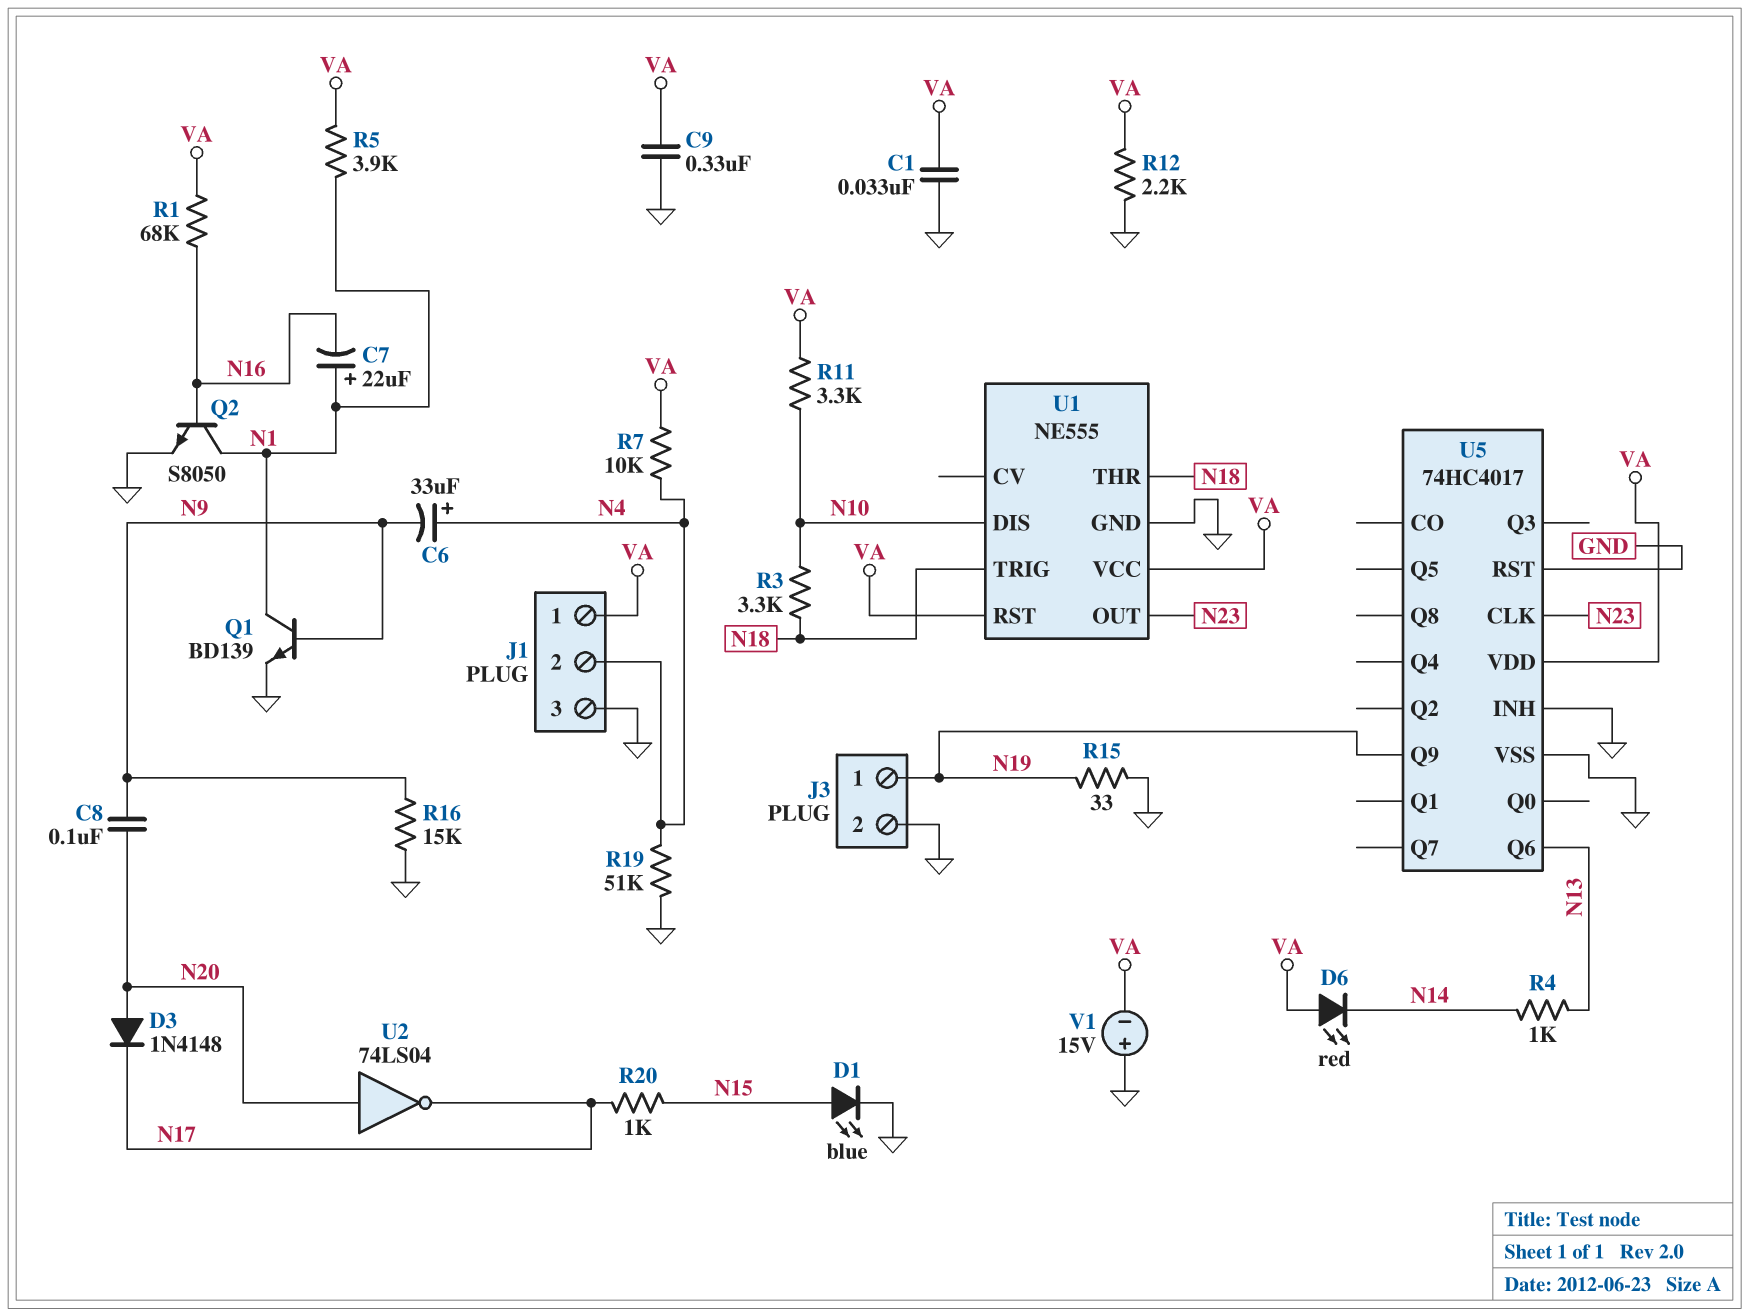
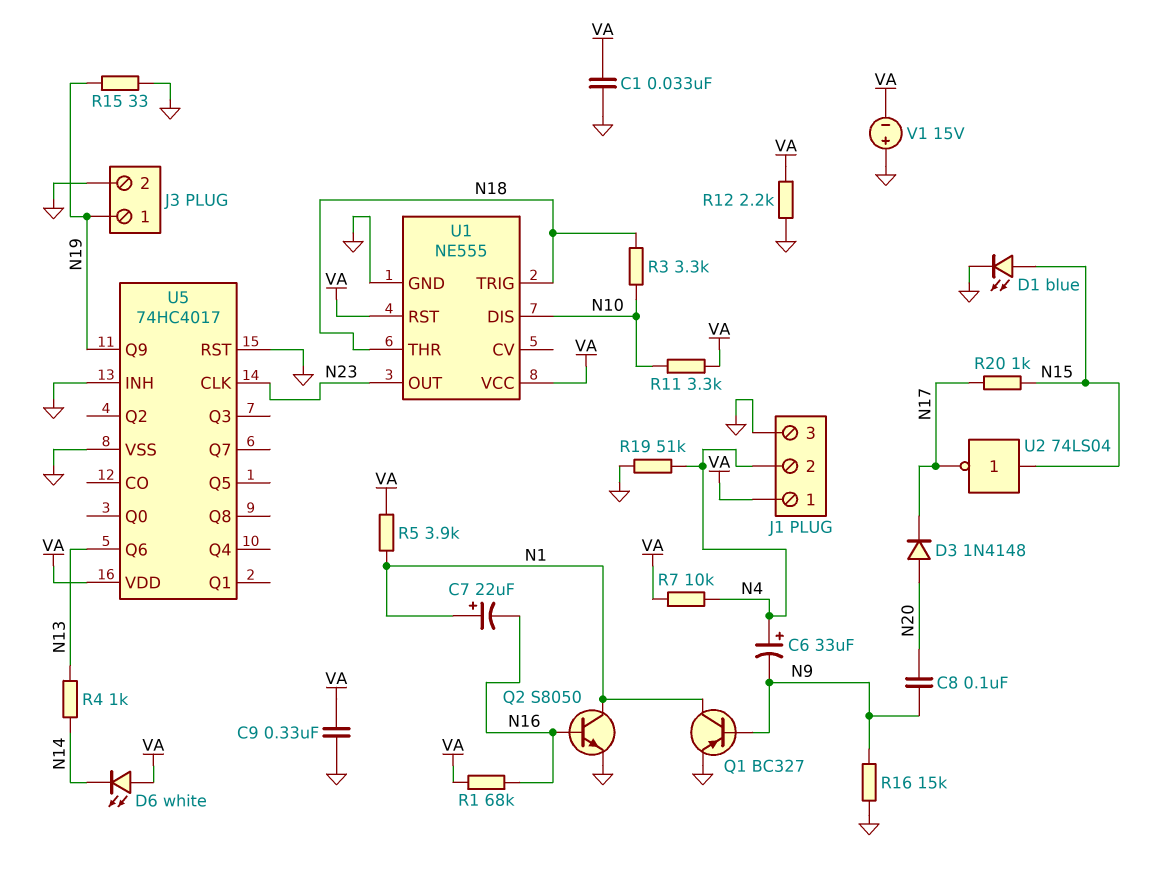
D6: LED red (A VA, K N14) -> LED white (A VA, K N14)
Q1: NPN BD139 (B N9, C N1, E GND) -> PNP BC327 (B N9, C N1, E GND)
U2: NOT 74LS04 (in N20, out N17) -> NOT 74LS04 (in N15, out N17)

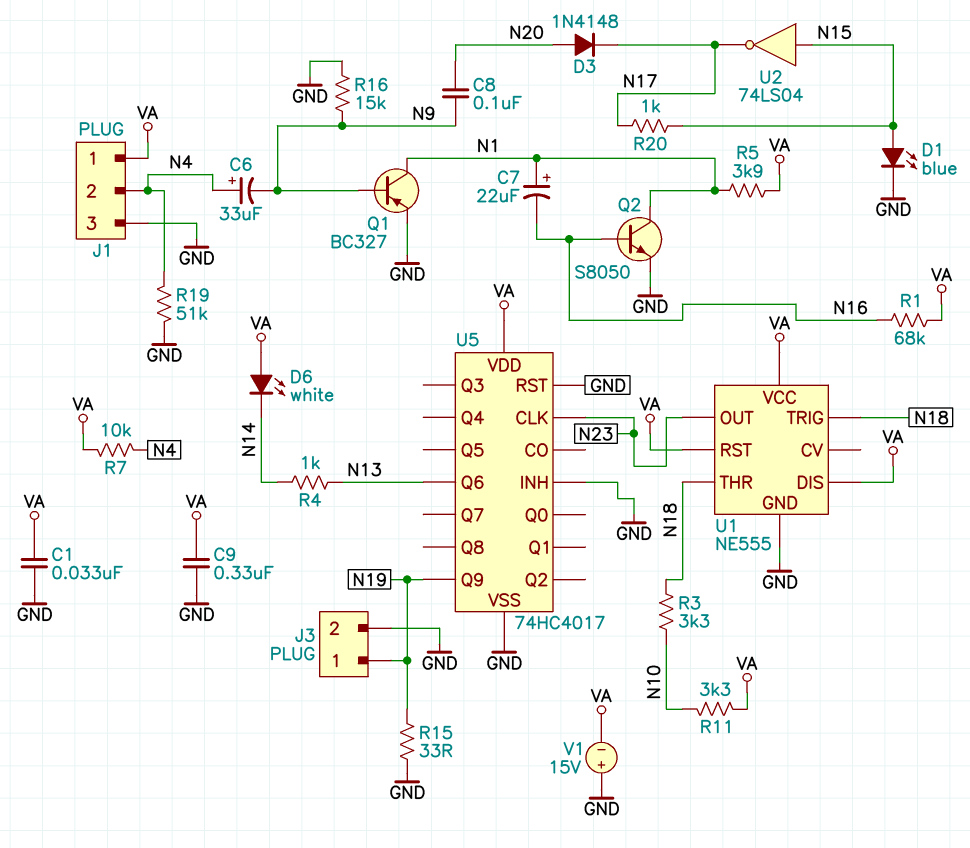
R12: 2.2k (GND, VA) -> none
U1 pin DIS: N10 -> VA

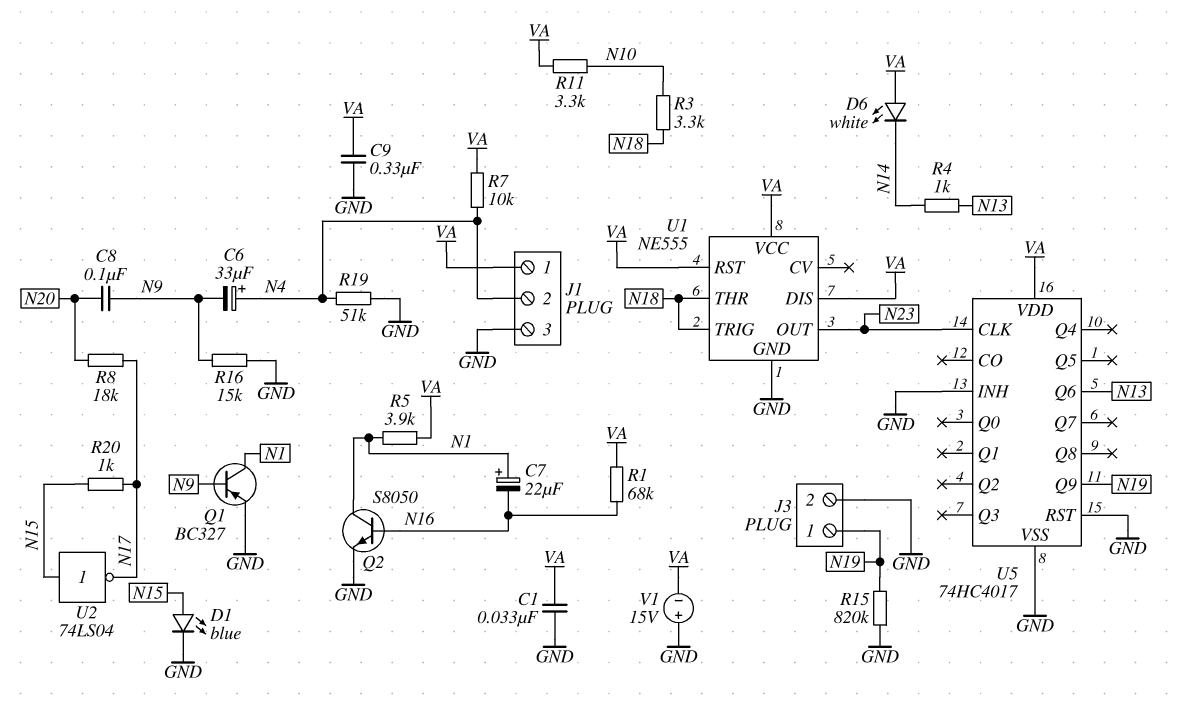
D3: diode 1N4148 (A N20, K N17) -> none
R8: none -> 18k (N17, N20)
R15: 33 (GND, N19) -> 820k (GND, N19)

